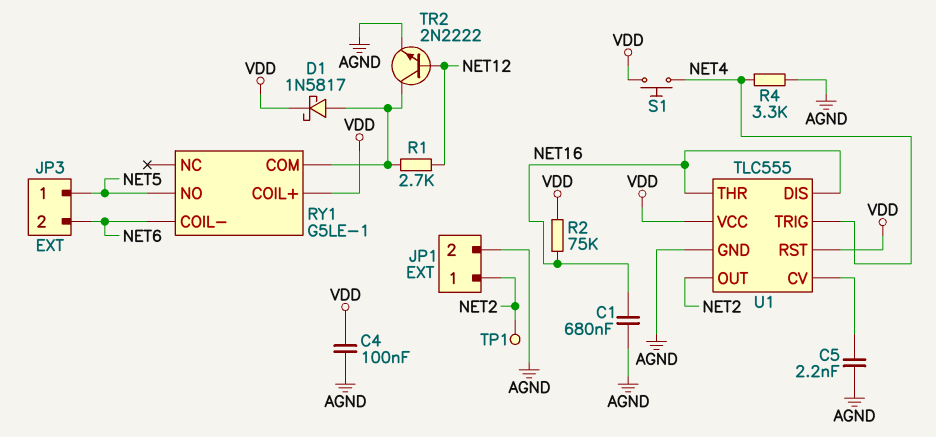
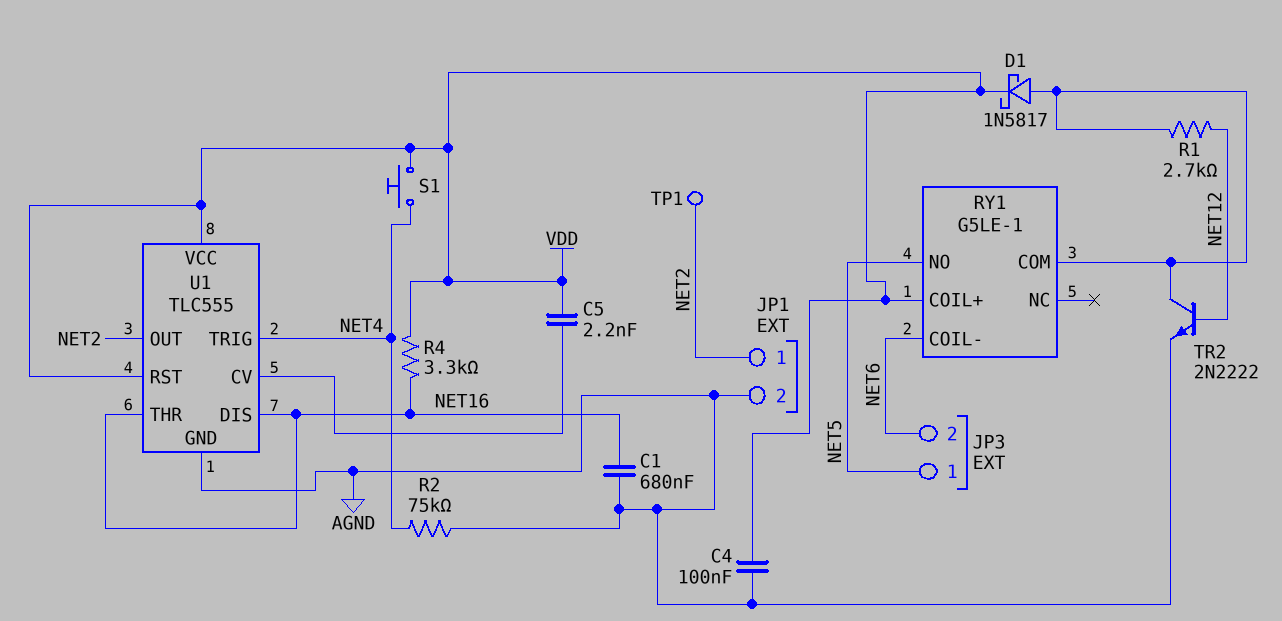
C5: 2.2nF (AGND, U1/CV) -> 2.2nF (U1/CV, VDD)
R2: 75k (NET16, VDD) -> 75k (AGND, NET4)
R4: 3.3k (AGND, NET4) -> 3.3k (NET16, VDD)

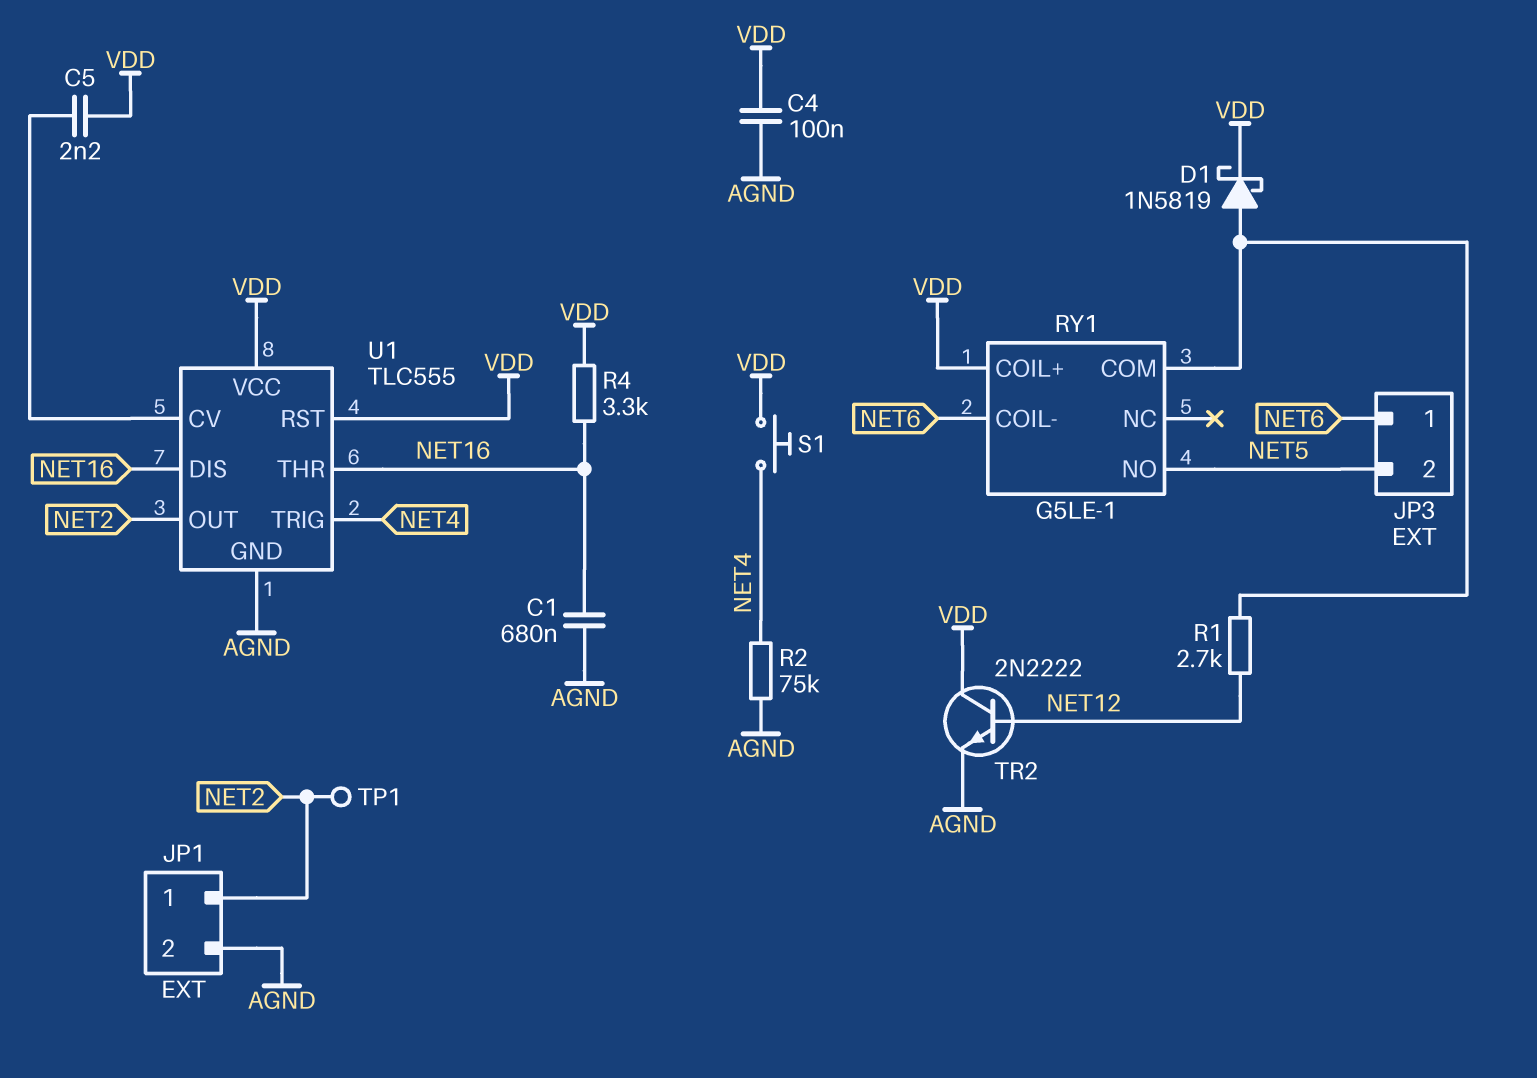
D1: schottky 1N5817 (A RY1/COM, K VDD) -> schottky 1N5819 (A RY1/COM, K VDD)
JP3 pin 1: NET5 -> NET6
JP3 pin 2: NET6 -> NET5
TR2: NPN 2N2222 (B NET12, C RY1/COM, E AGND) -> NPN 2N2222 (B NET12, C VDD, E AGND)

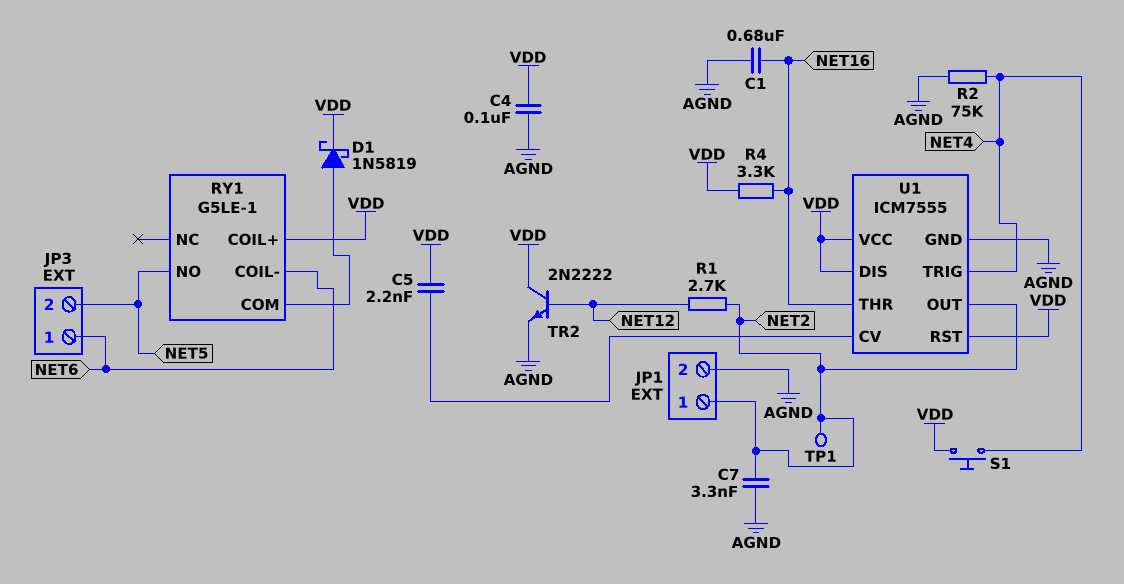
C7: none -> 3.3nF (AGND, NET2)
R1: 2.7k (NET12, RY1/COM) -> 2.7k (NET2, NET12)
U1: TLC555 -> ICM7555
U1 pin DIS: NET16 -> VDD

